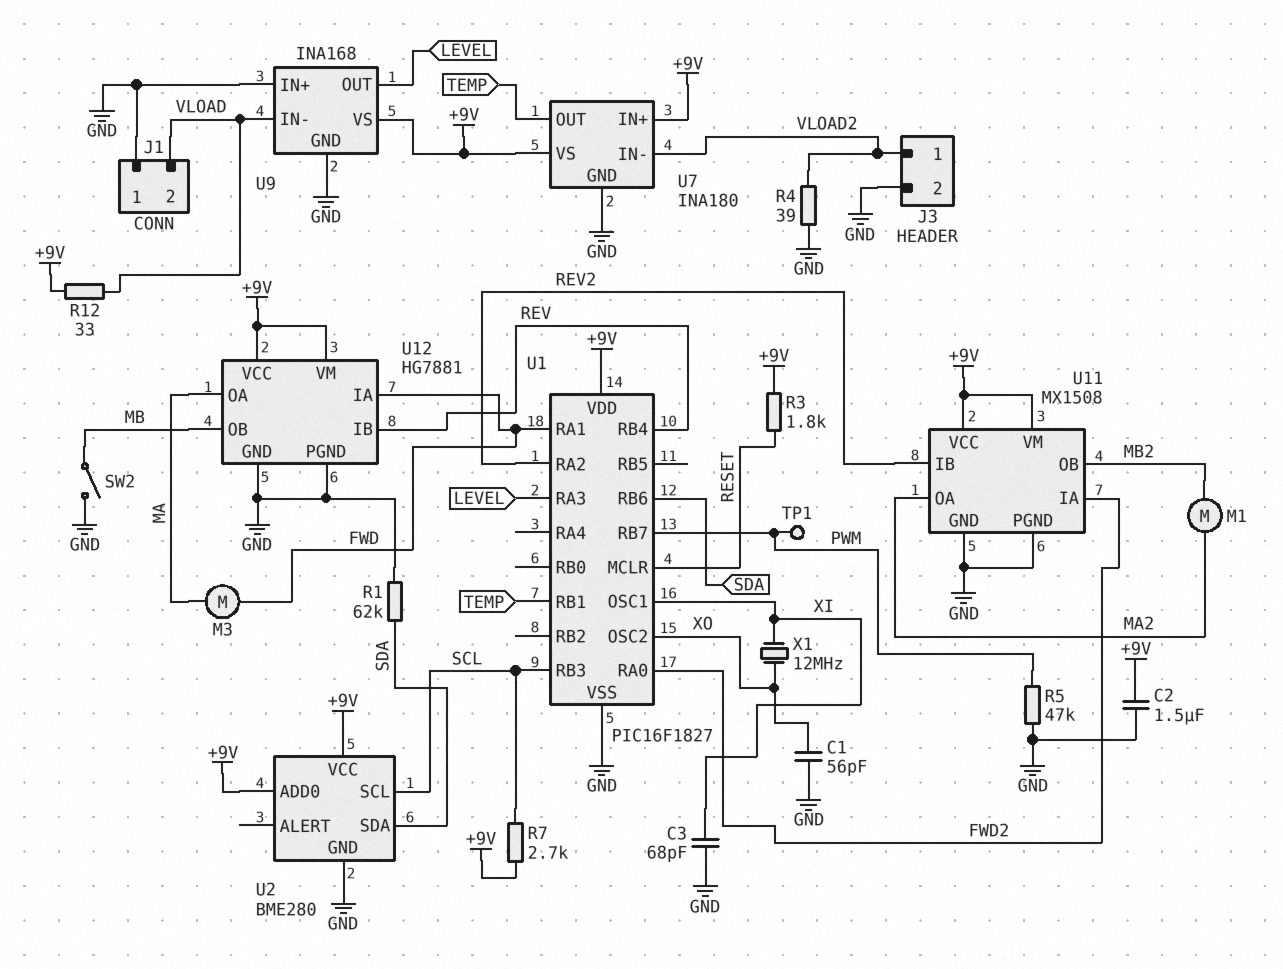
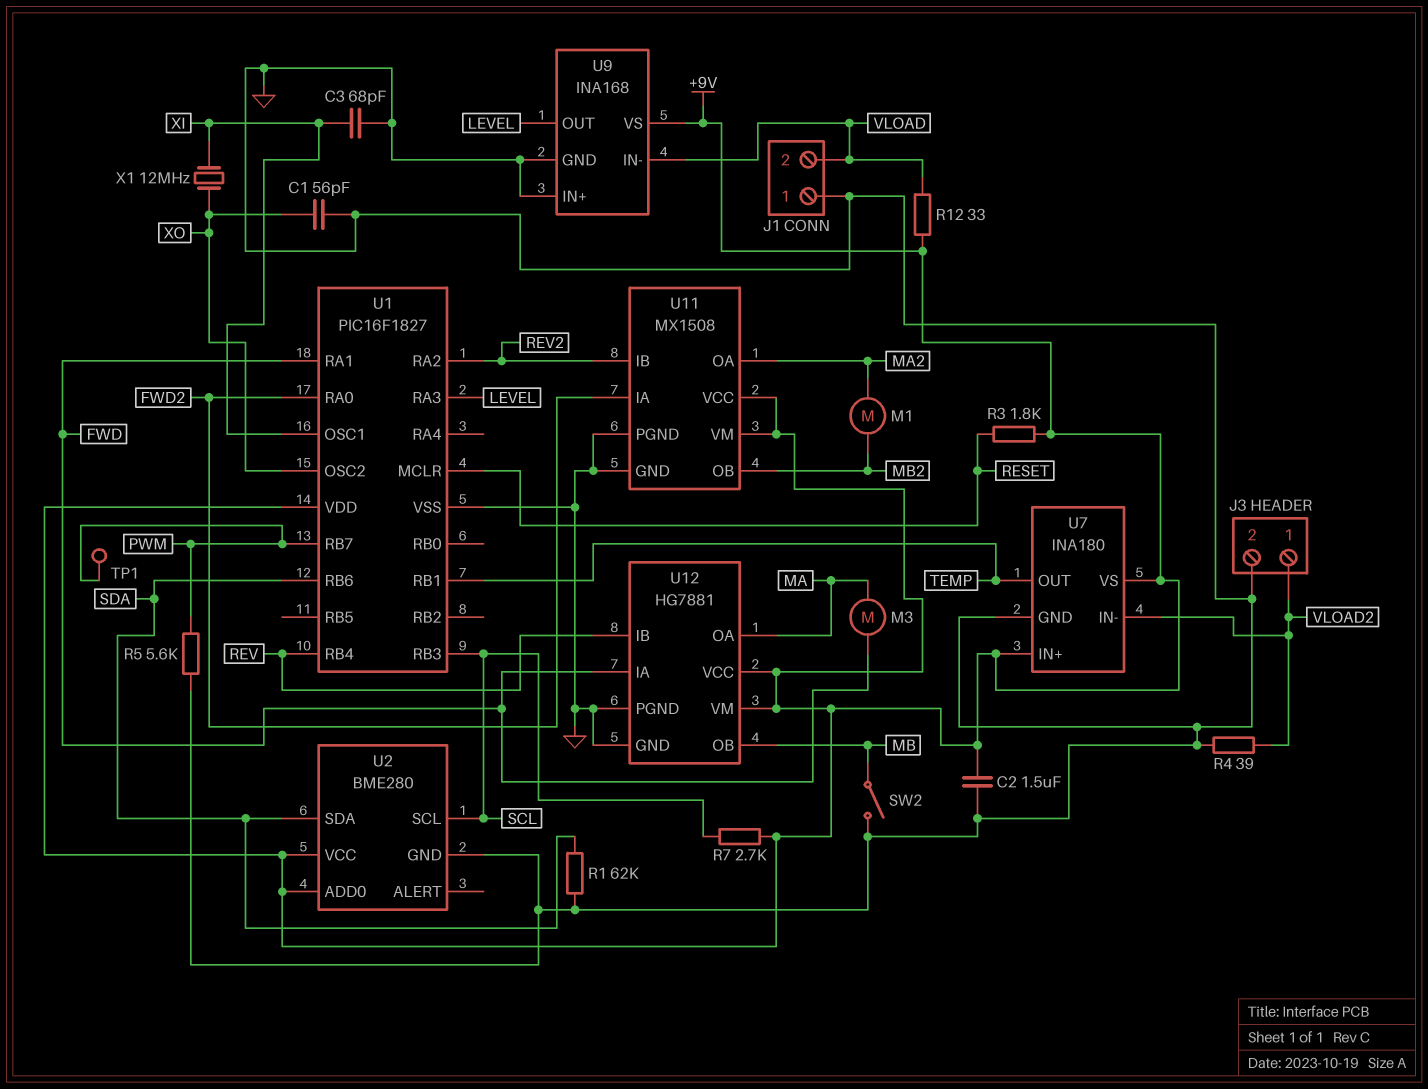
R5: 47k (GND, PWM) -> 5.6k (GND, PWM)

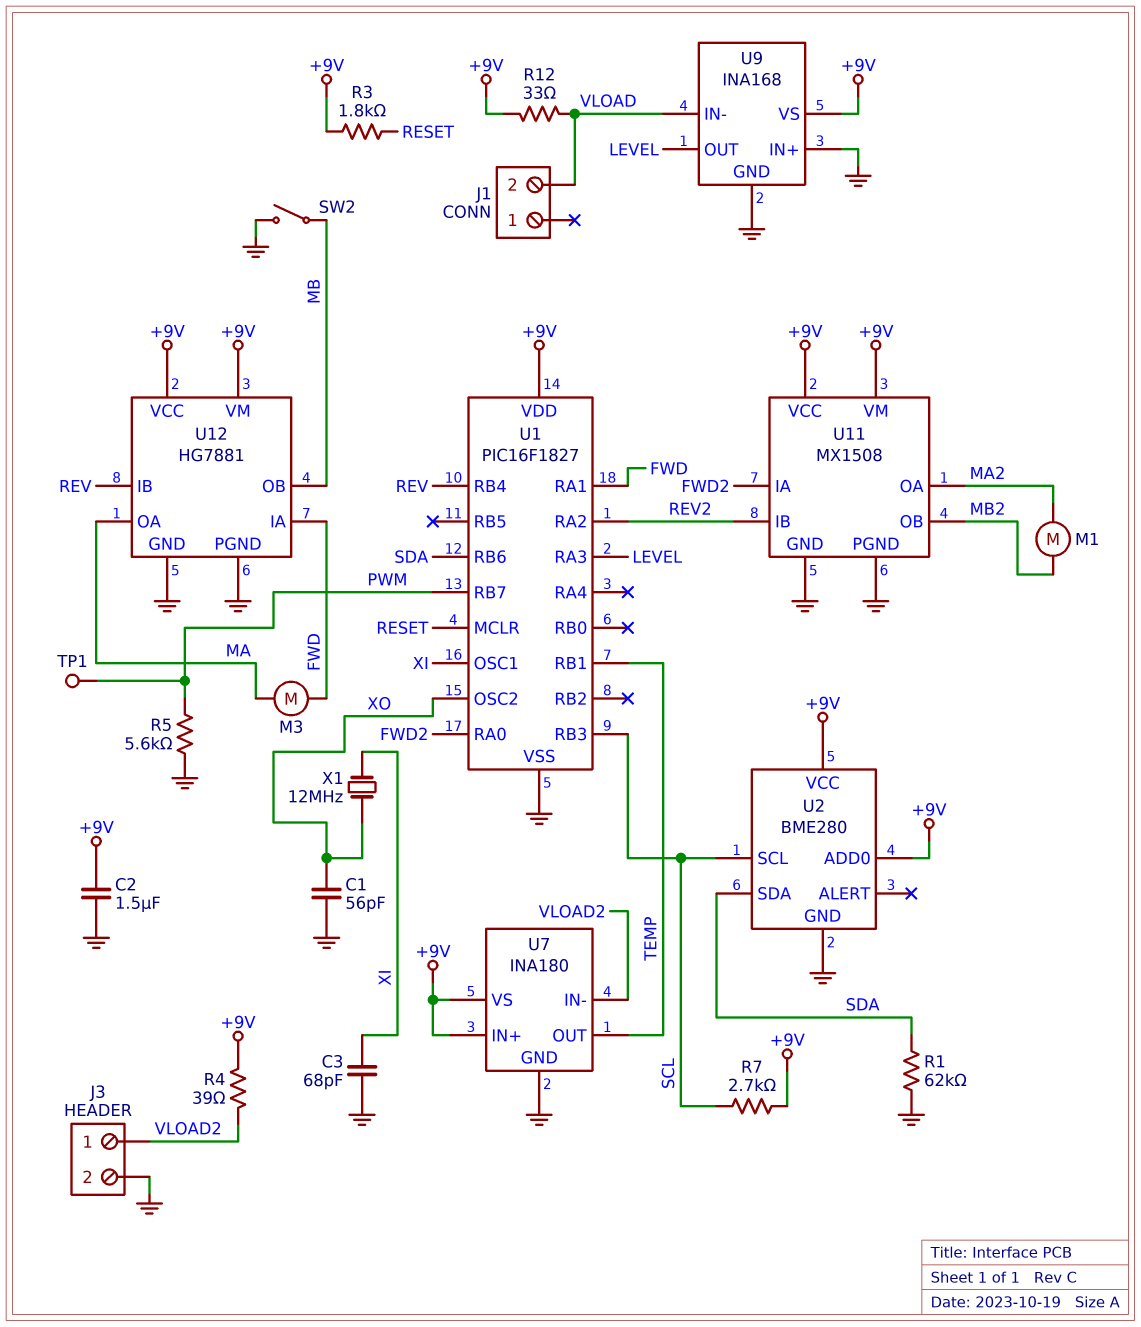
J1 pin 1: GND -> none
R4: 39 (GND, VLOAD2) -> 39 (+9V, VLOAD2)

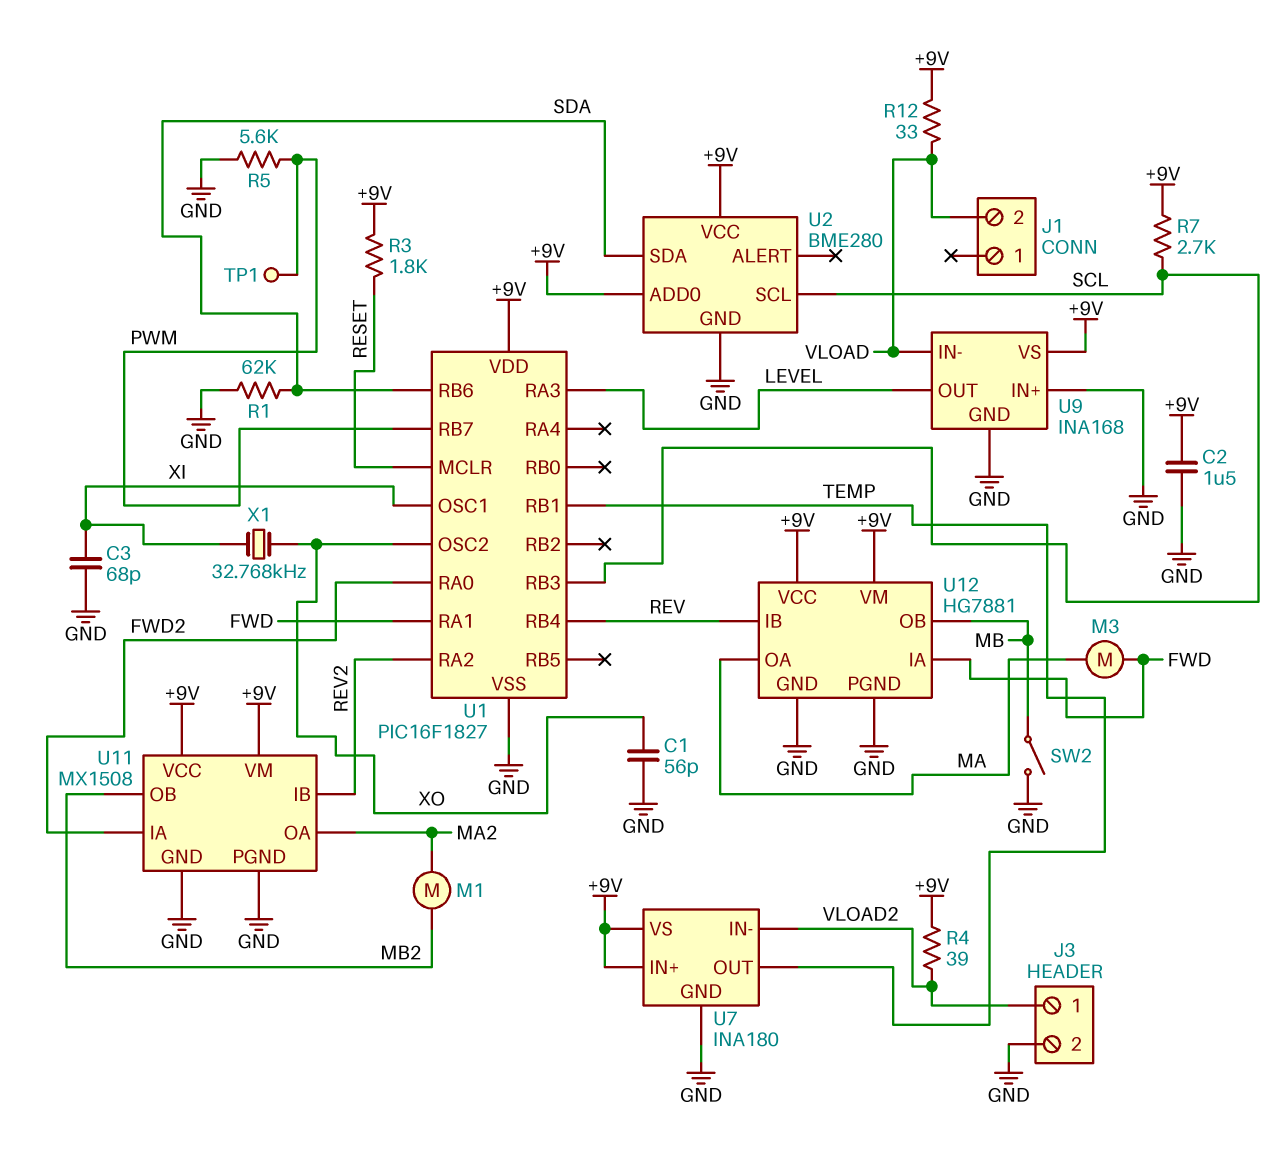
X1: 12MHz (XI, XO) -> 32.768kHz (XI, XO)

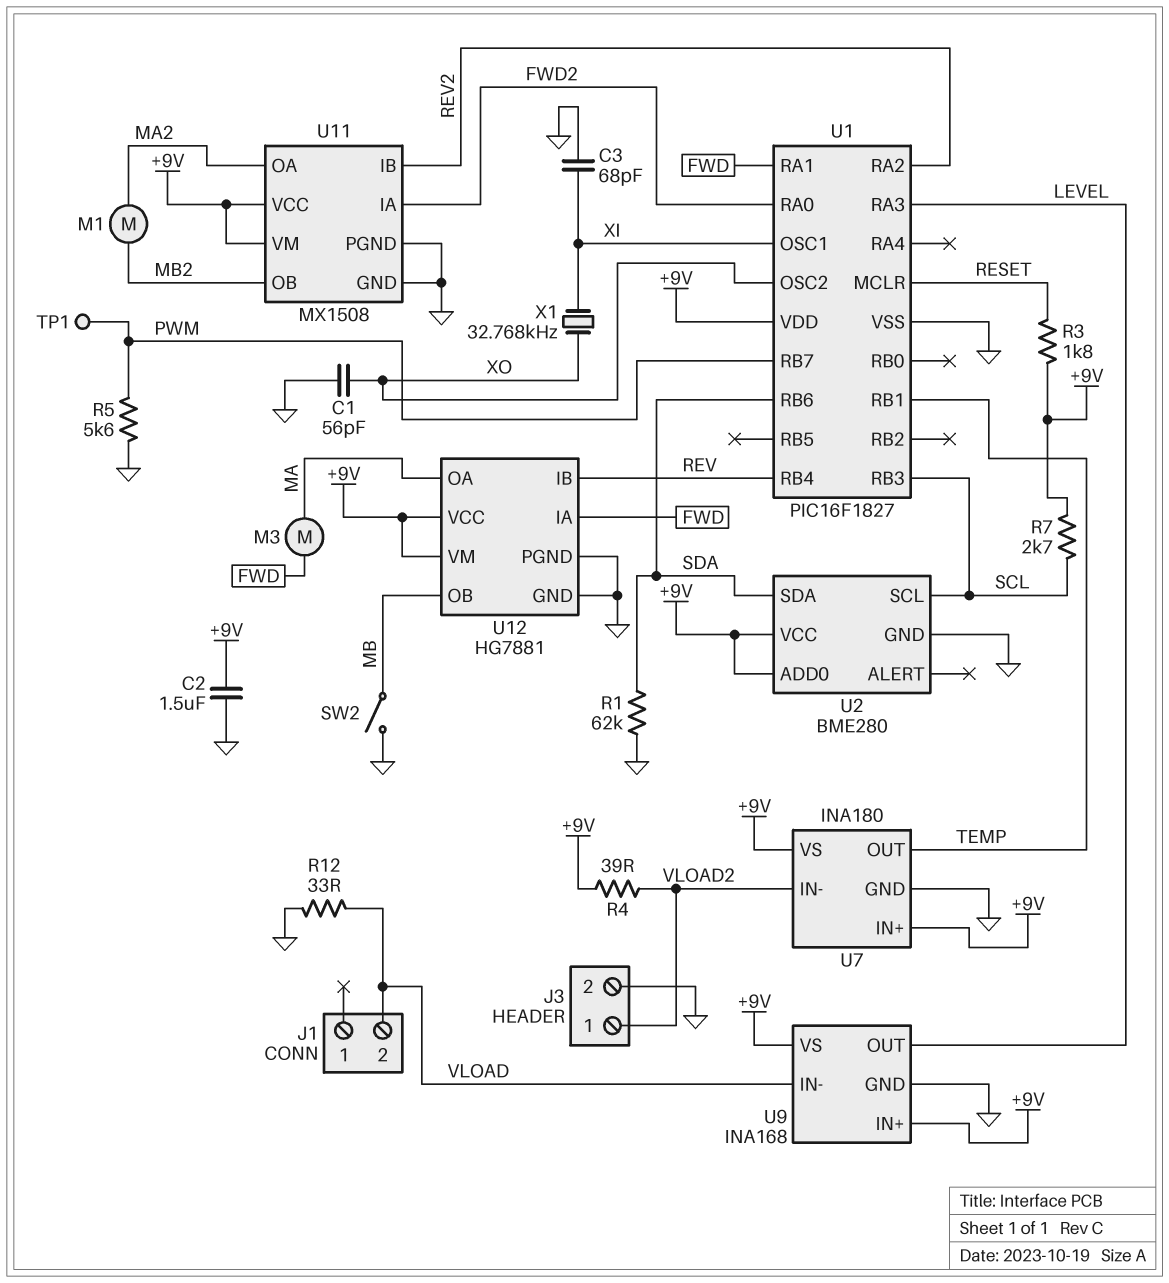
R12: 33 (+9V, VLOAD) -> 33 (GND, VLOAD)
U9 pin IN+: GND -> +9V

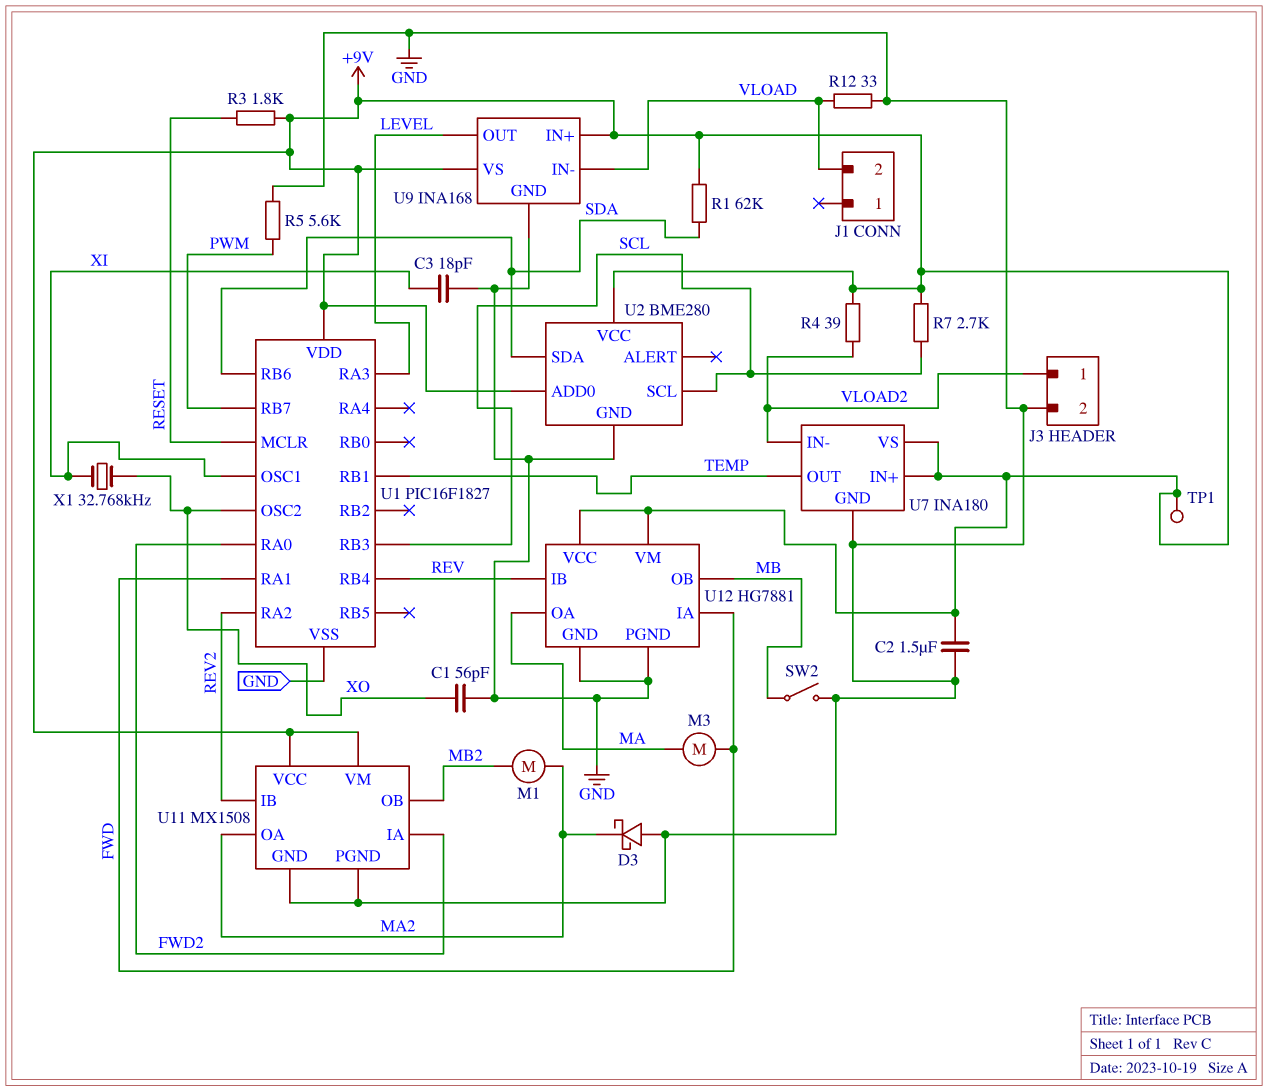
C3: 68pF (GND, XI) -> 18pF (GND, XI)
D3: none -> schottky (A GND, K MA2)
R1: 62k (GND, SDA) -> 62k (+9V, SDA)
TP1: test point (PWM) -> test point (+9V)

